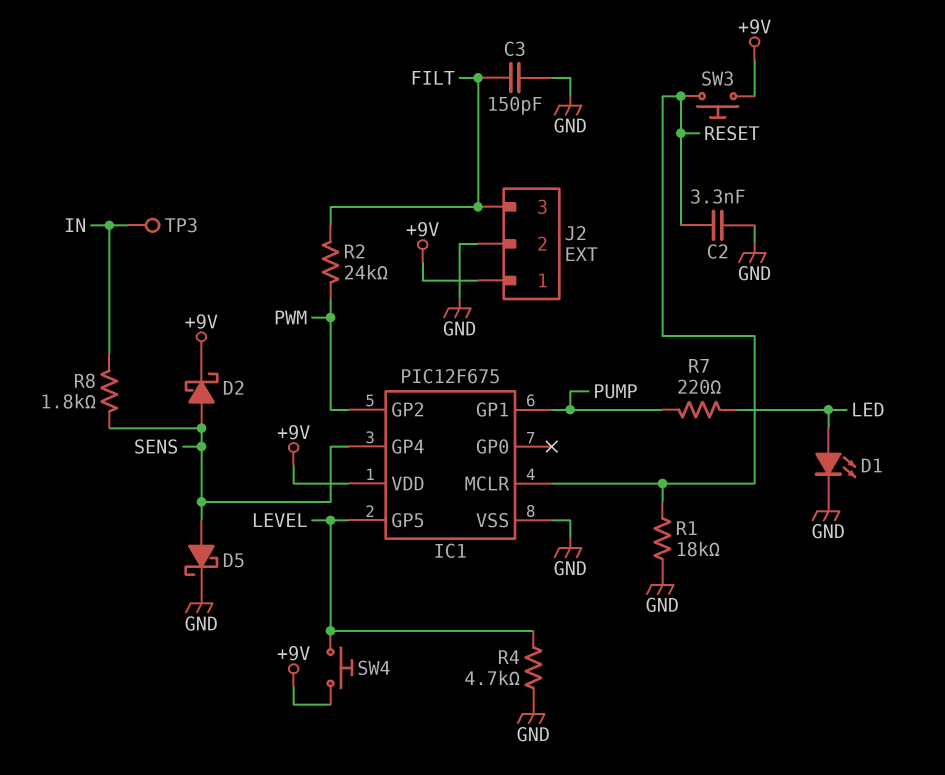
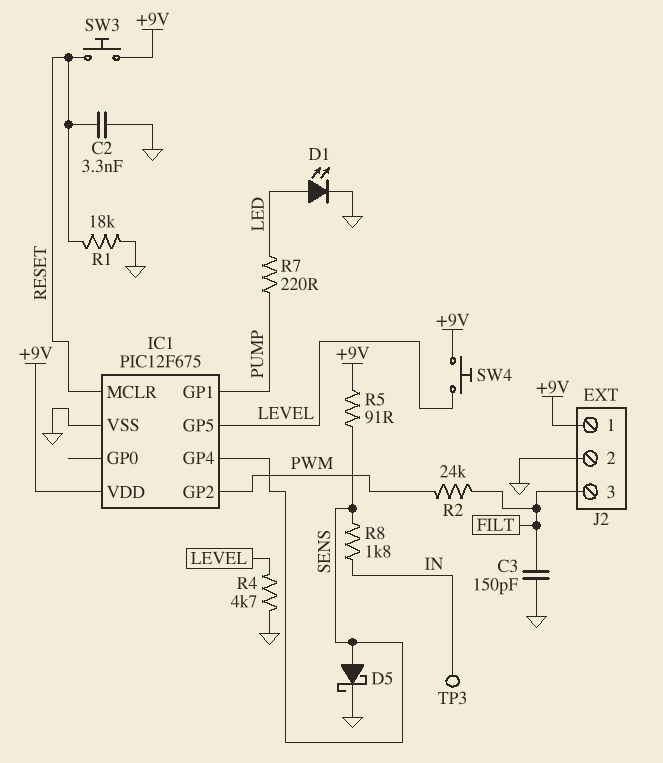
D2: schottky (A SENS, K +9V) -> none
R5: none -> 91 (+9V, SENS)

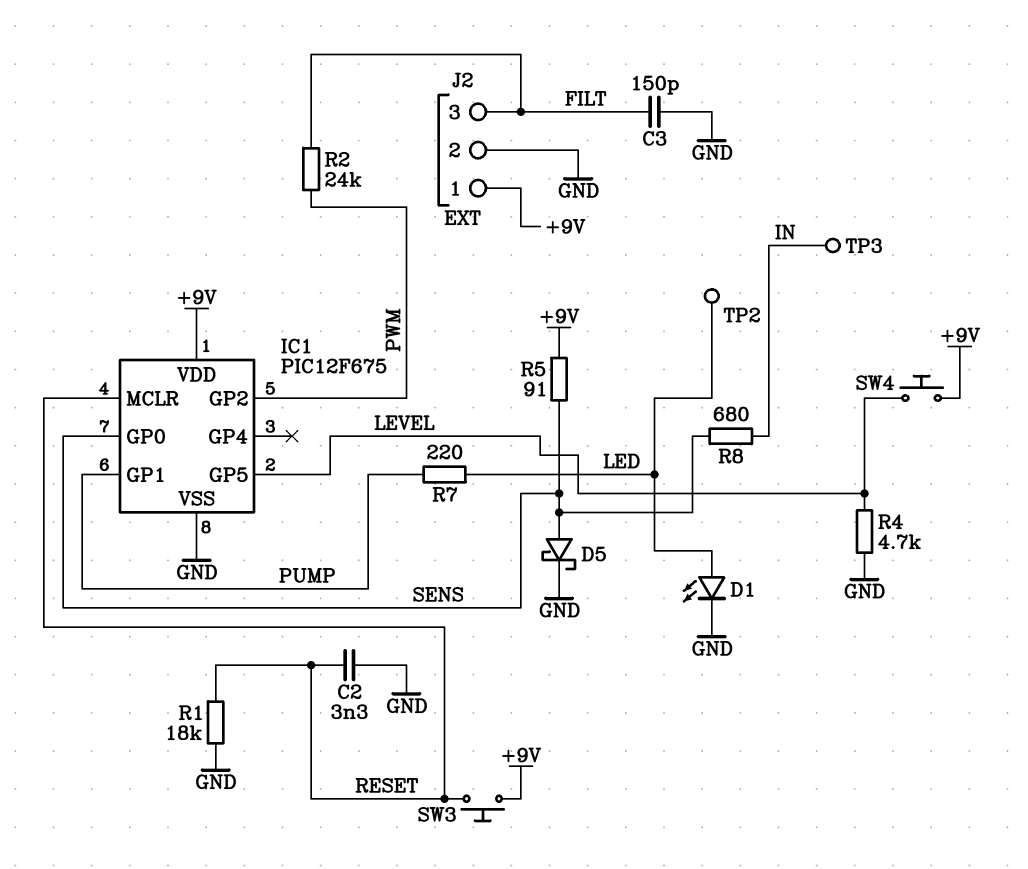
IC1 pin GP0: none -> SENS
IC1 pin GP4: SENS -> none
R8: 1.8k (IN, SENS) -> 680 (IN, SENS)
TP2: none -> test point (LED)

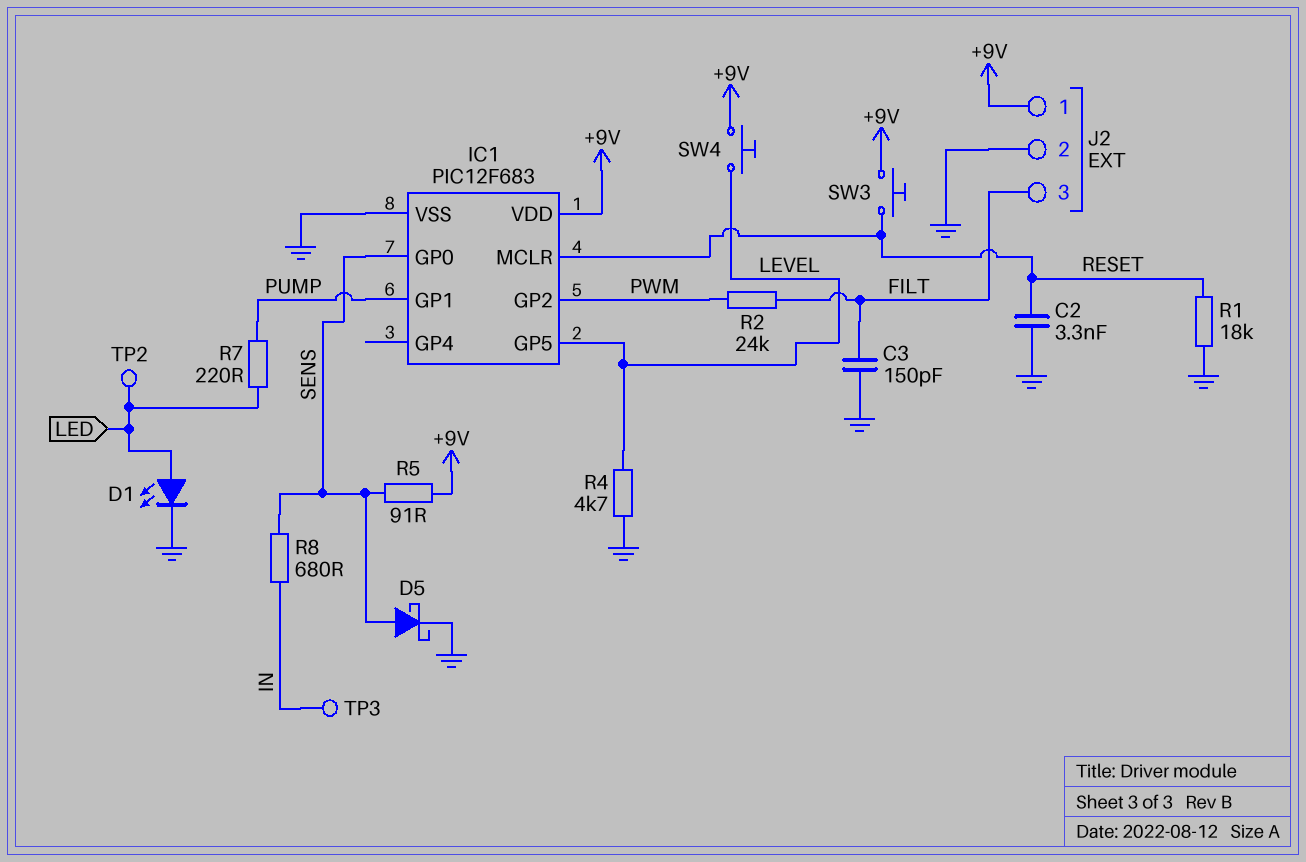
IC1: PIC12F675 -> PIC12F683

